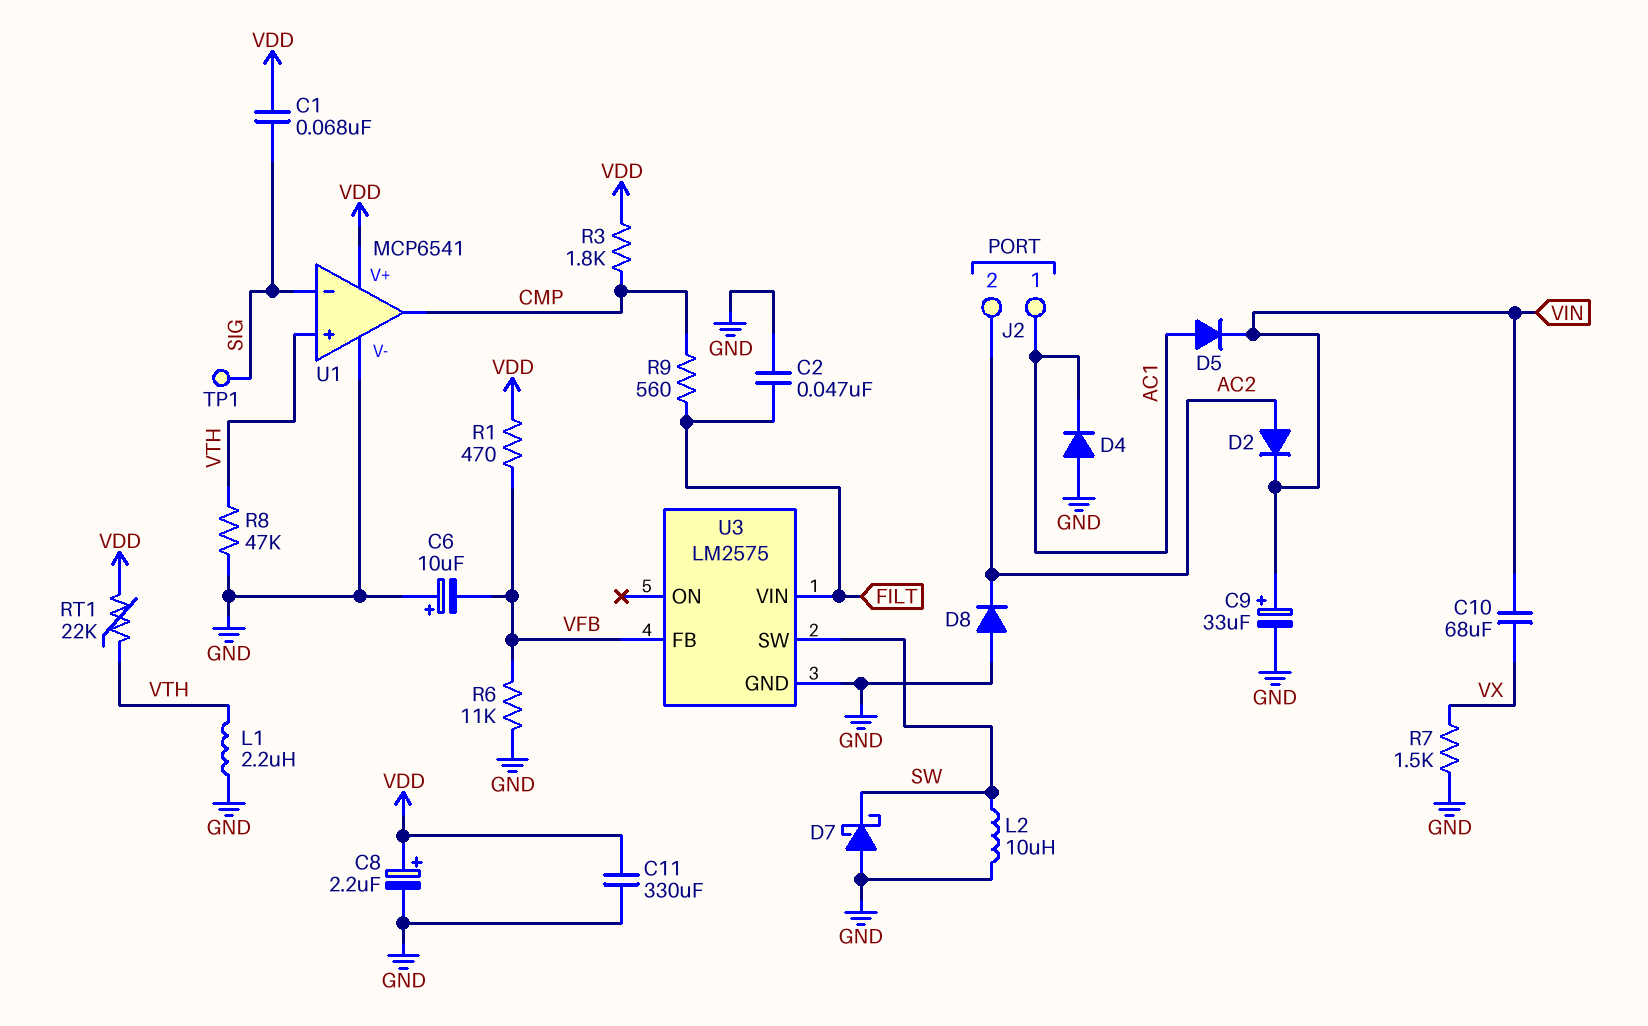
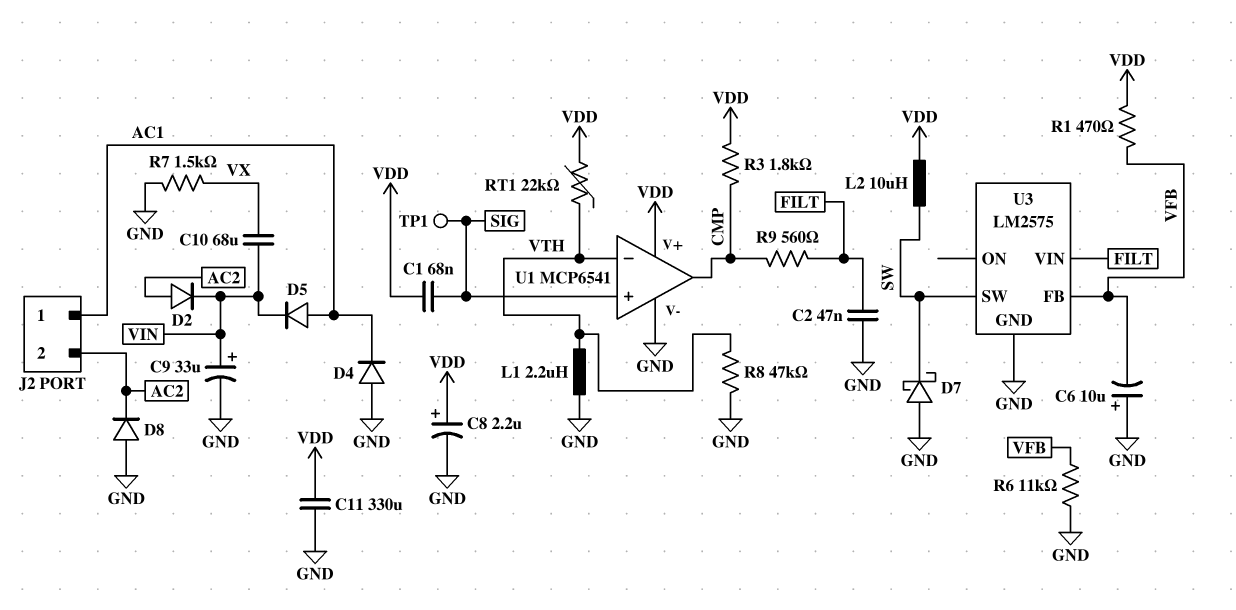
L2: 10uH (GND, SW) -> 10uH (SW, VDD)
U1 pin in+: VTH -> SIG
U1 pin in-: SIG -> VTH

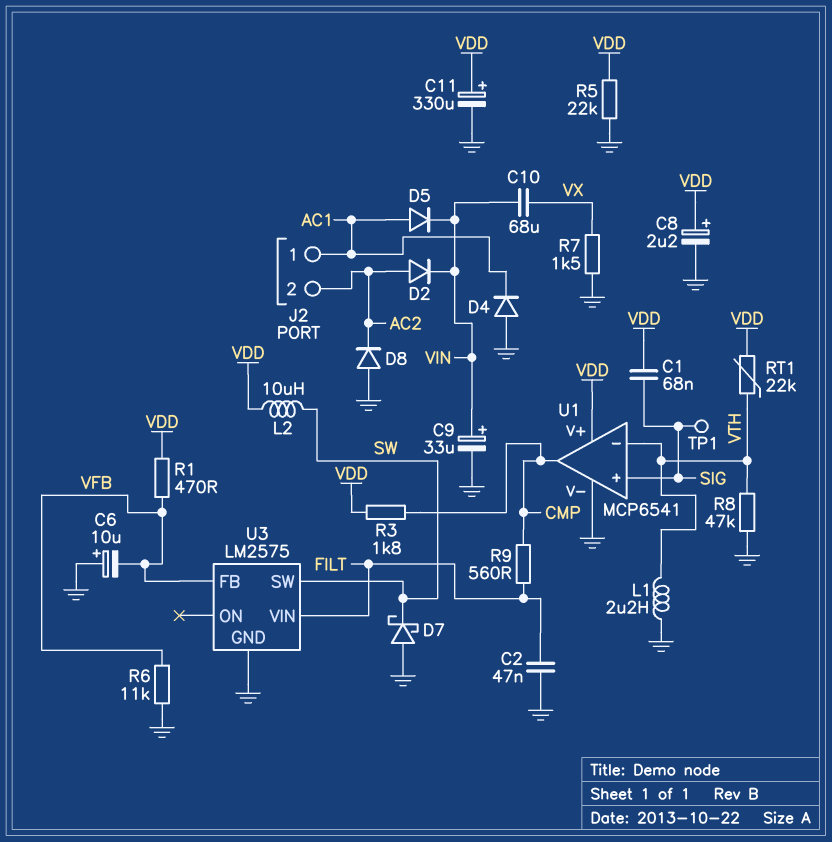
C11: 330uF (GND, VDD) -> 330uF (plus VDD, minus GND)
R5: none -> 22k (GND, VDD)

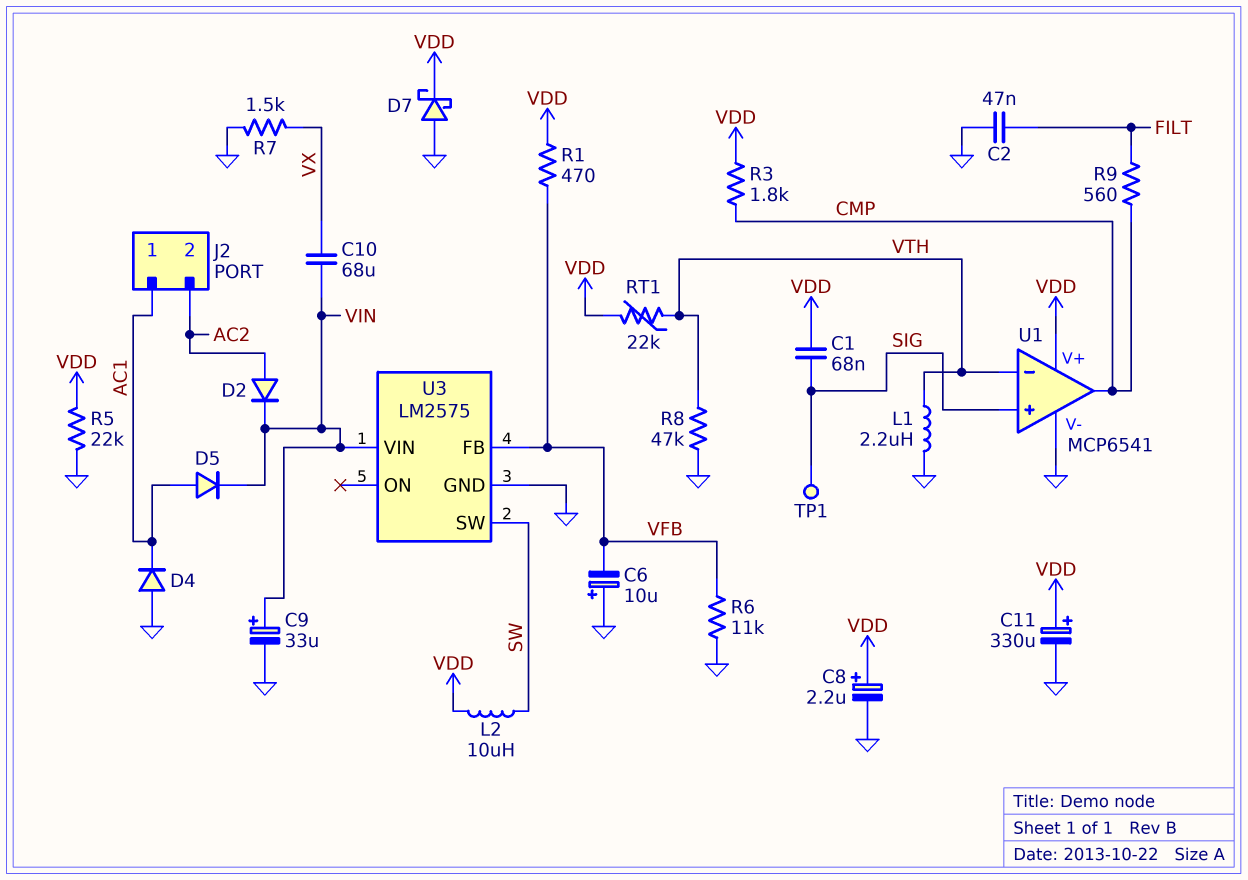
D7: schottky (A GND, K SW) -> schottky (A GND, K VDD)
D8: diode (A GND, K AC2) -> none
U3 pin VIN: FILT -> VIN

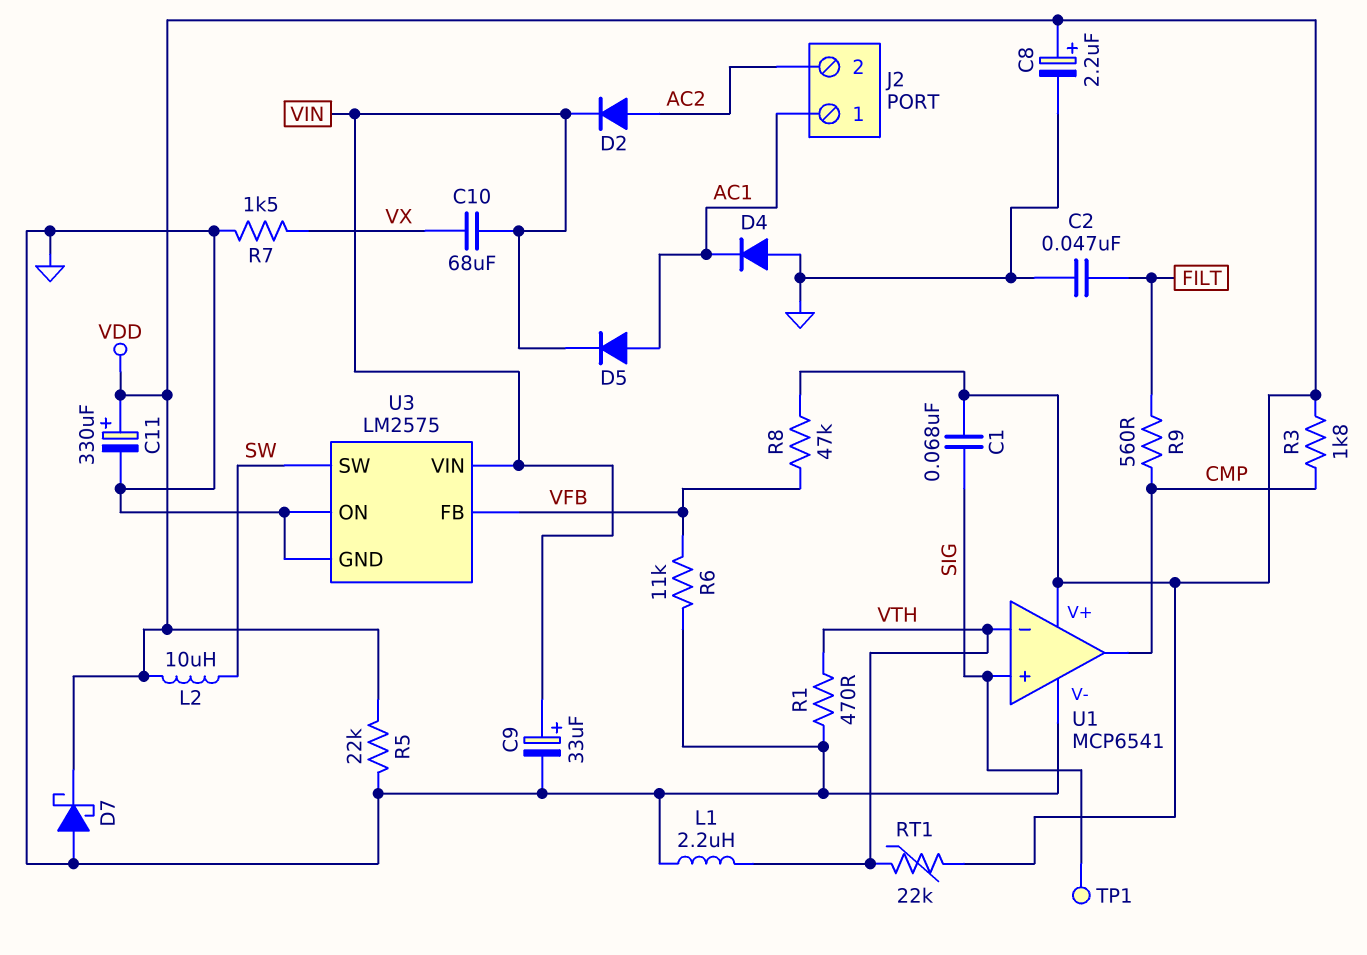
C6: 10uF (plus GND, minus VFB) -> none
R1: 470 (VDD, VFB) -> 470 (GND, VTH)
R8: 47k (GND, VTH) -> 47k (VDD, VFB)
U3 pin ON: none -> GND

